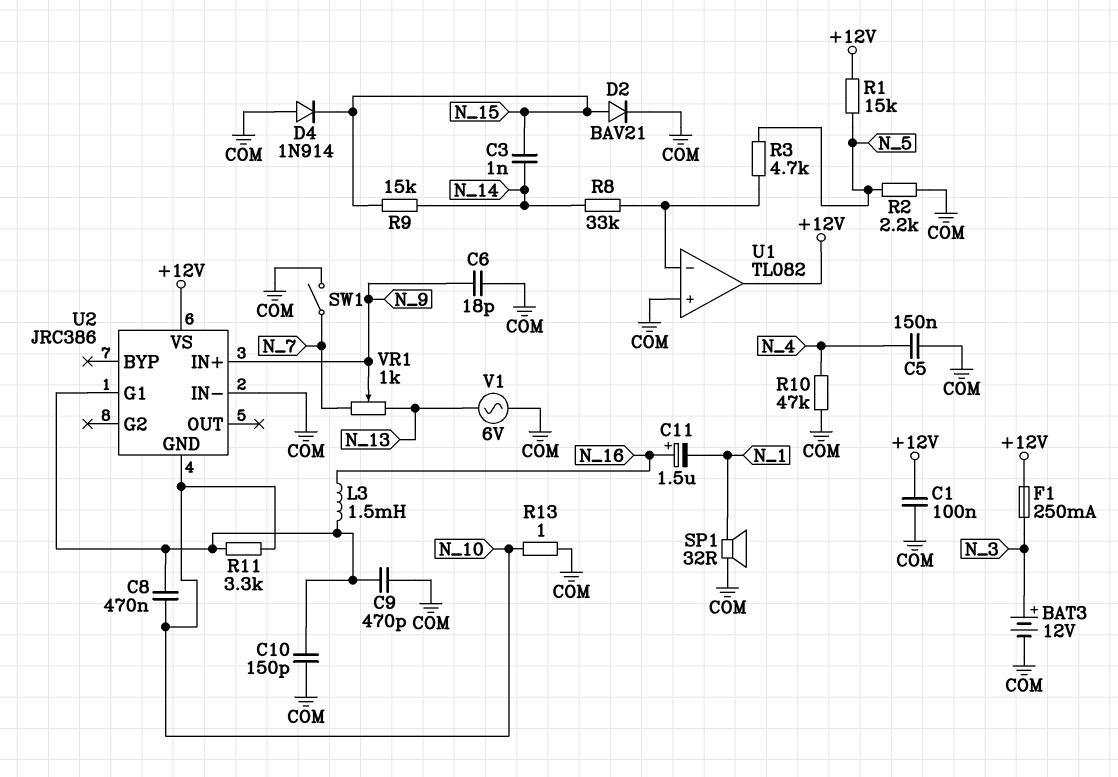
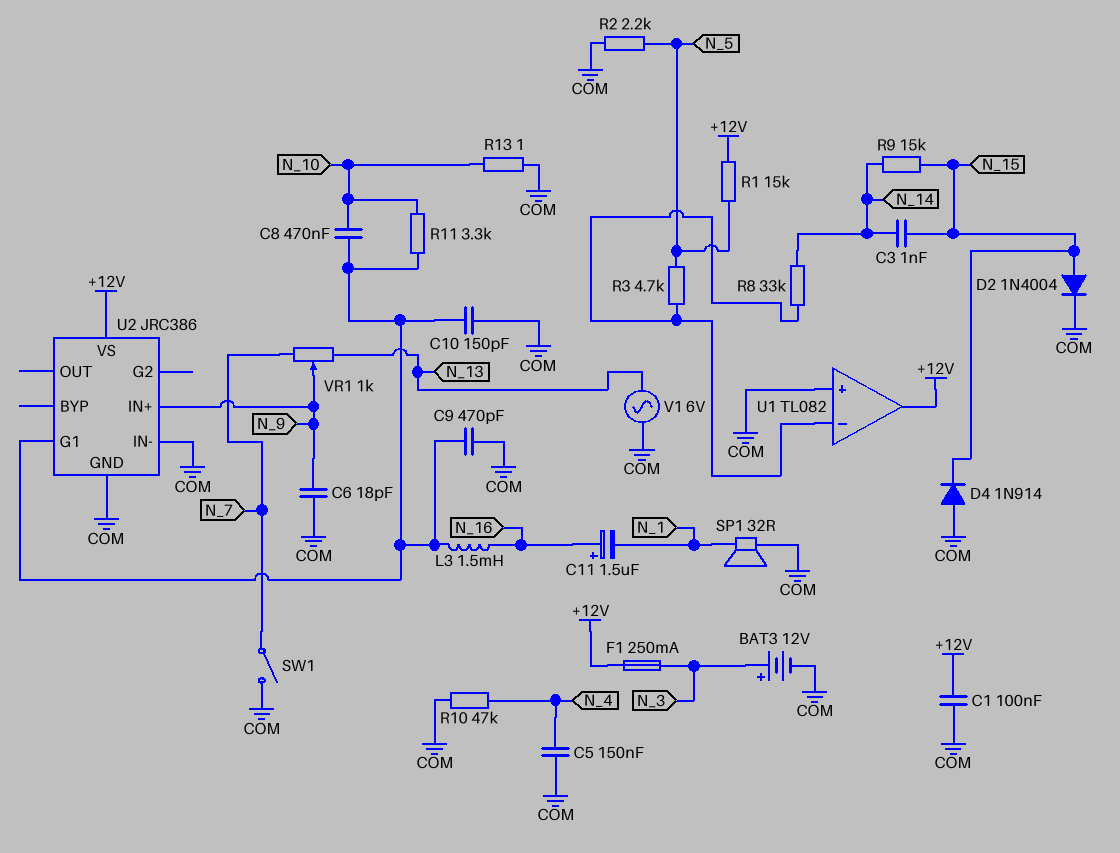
D2: diode BAV21 (A N_15, K COM) -> diode 1N4004 (A N_15, K COM)
U2 pin GND: N_10 -> COM

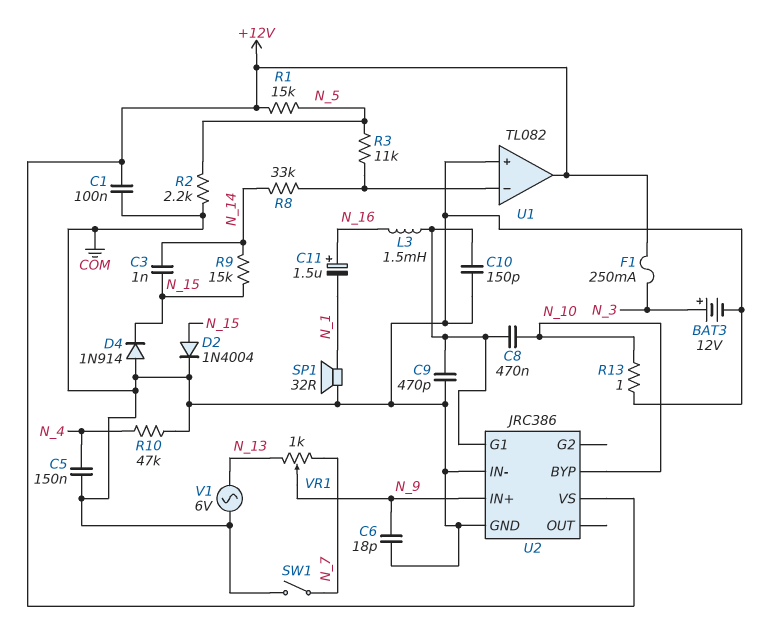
R3: 4.7k (N_5, U1/in-) -> 11k (N_5, U1/in-)
R11: 3.3k (N_10, U2/G1) -> none
U2 pin BYP: none -> N_10

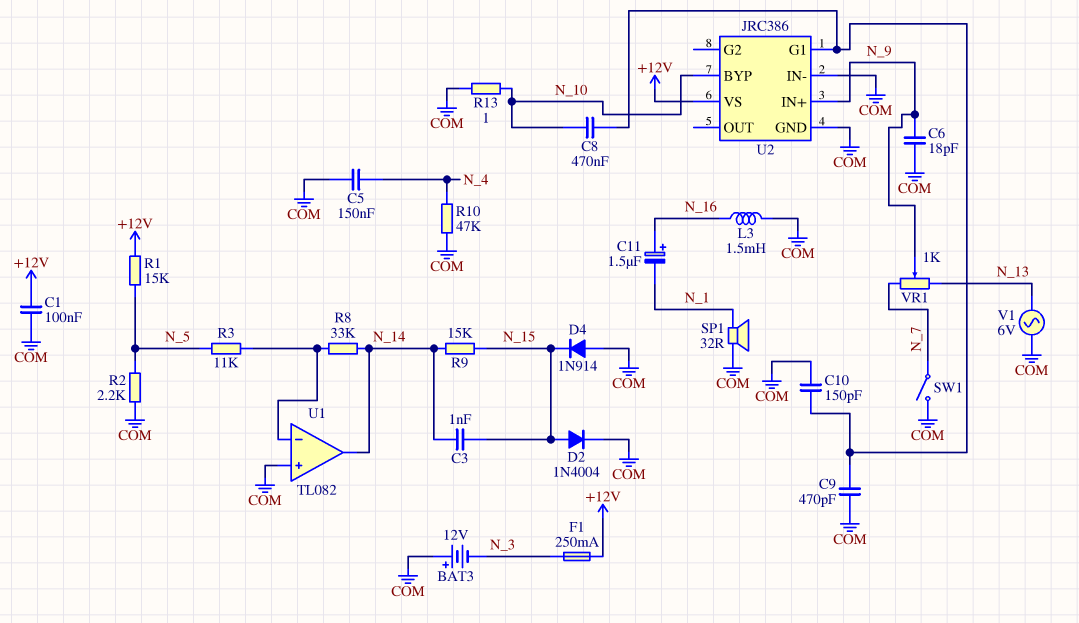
BAT3: 12V (plus N_3, minus COM) -> 12V (plus COM, minus N_3)
L3: 1.5mH (N_16, U2/G1) -> 1.5mH (COM, N_16)
U1 pin out: +12V -> N_14

